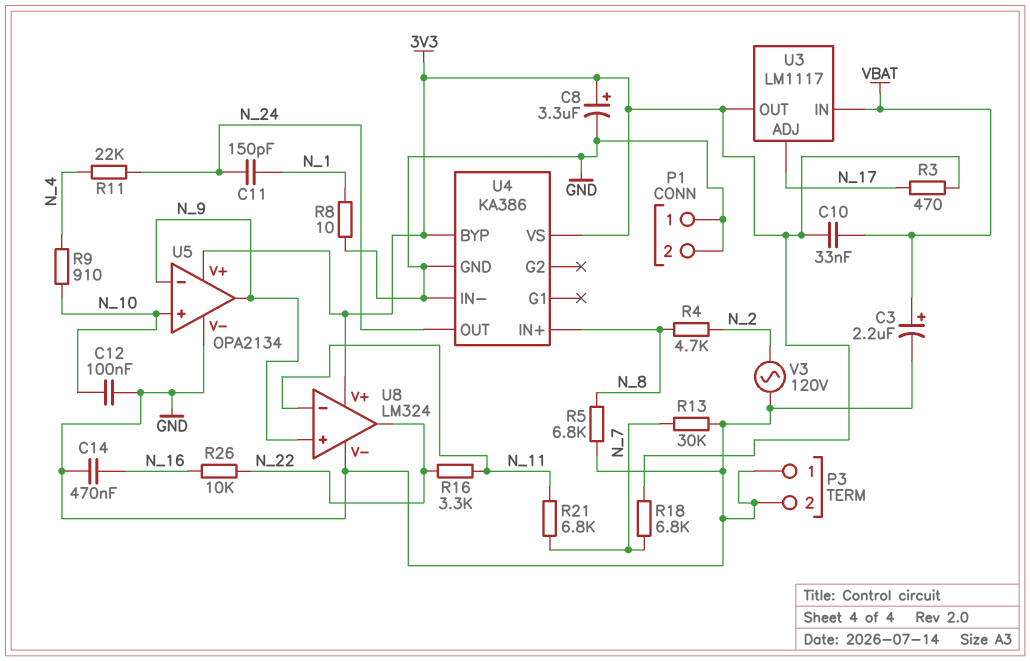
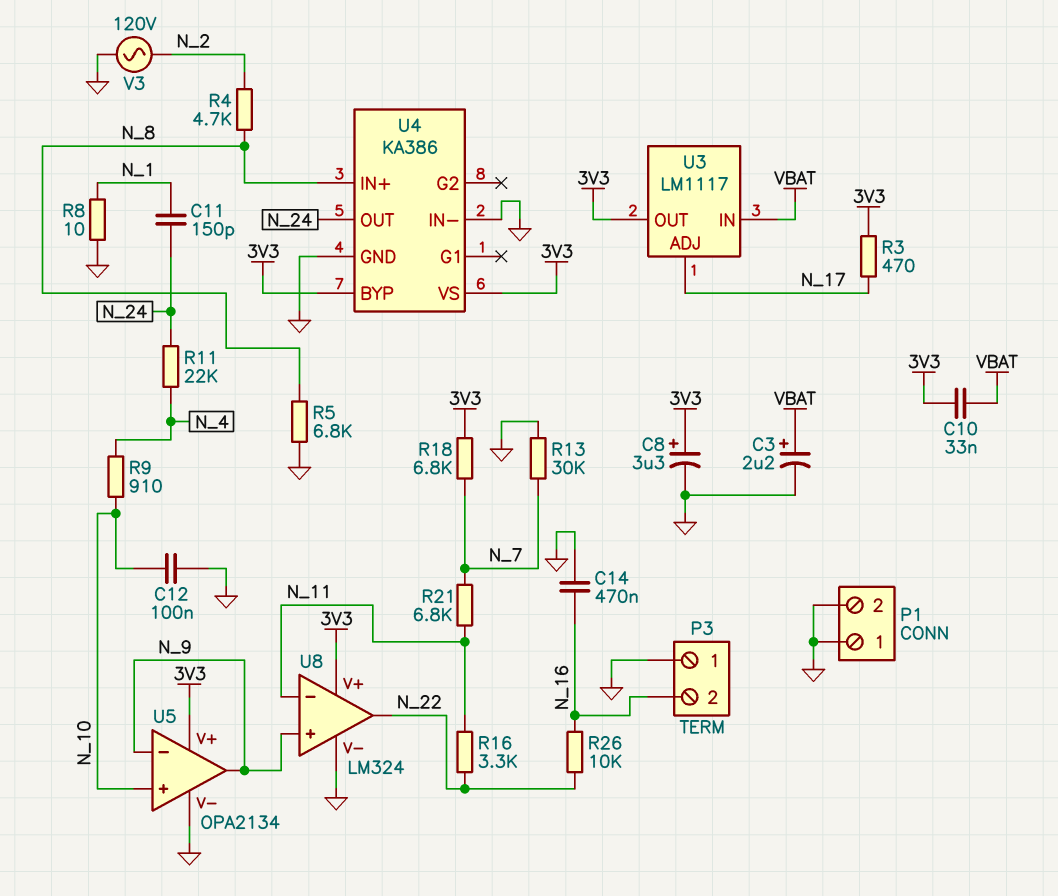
P3 pin 2: GND -> N_16

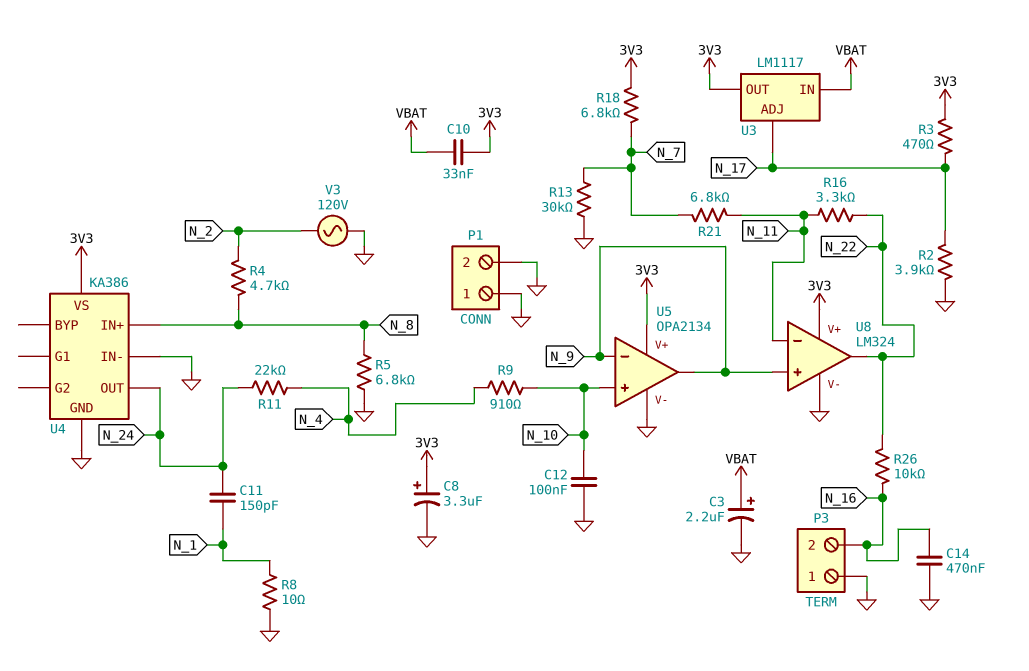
R2: none -> 3.9k (GND, N_17)
U4 pin BYP: 3V3 -> none

